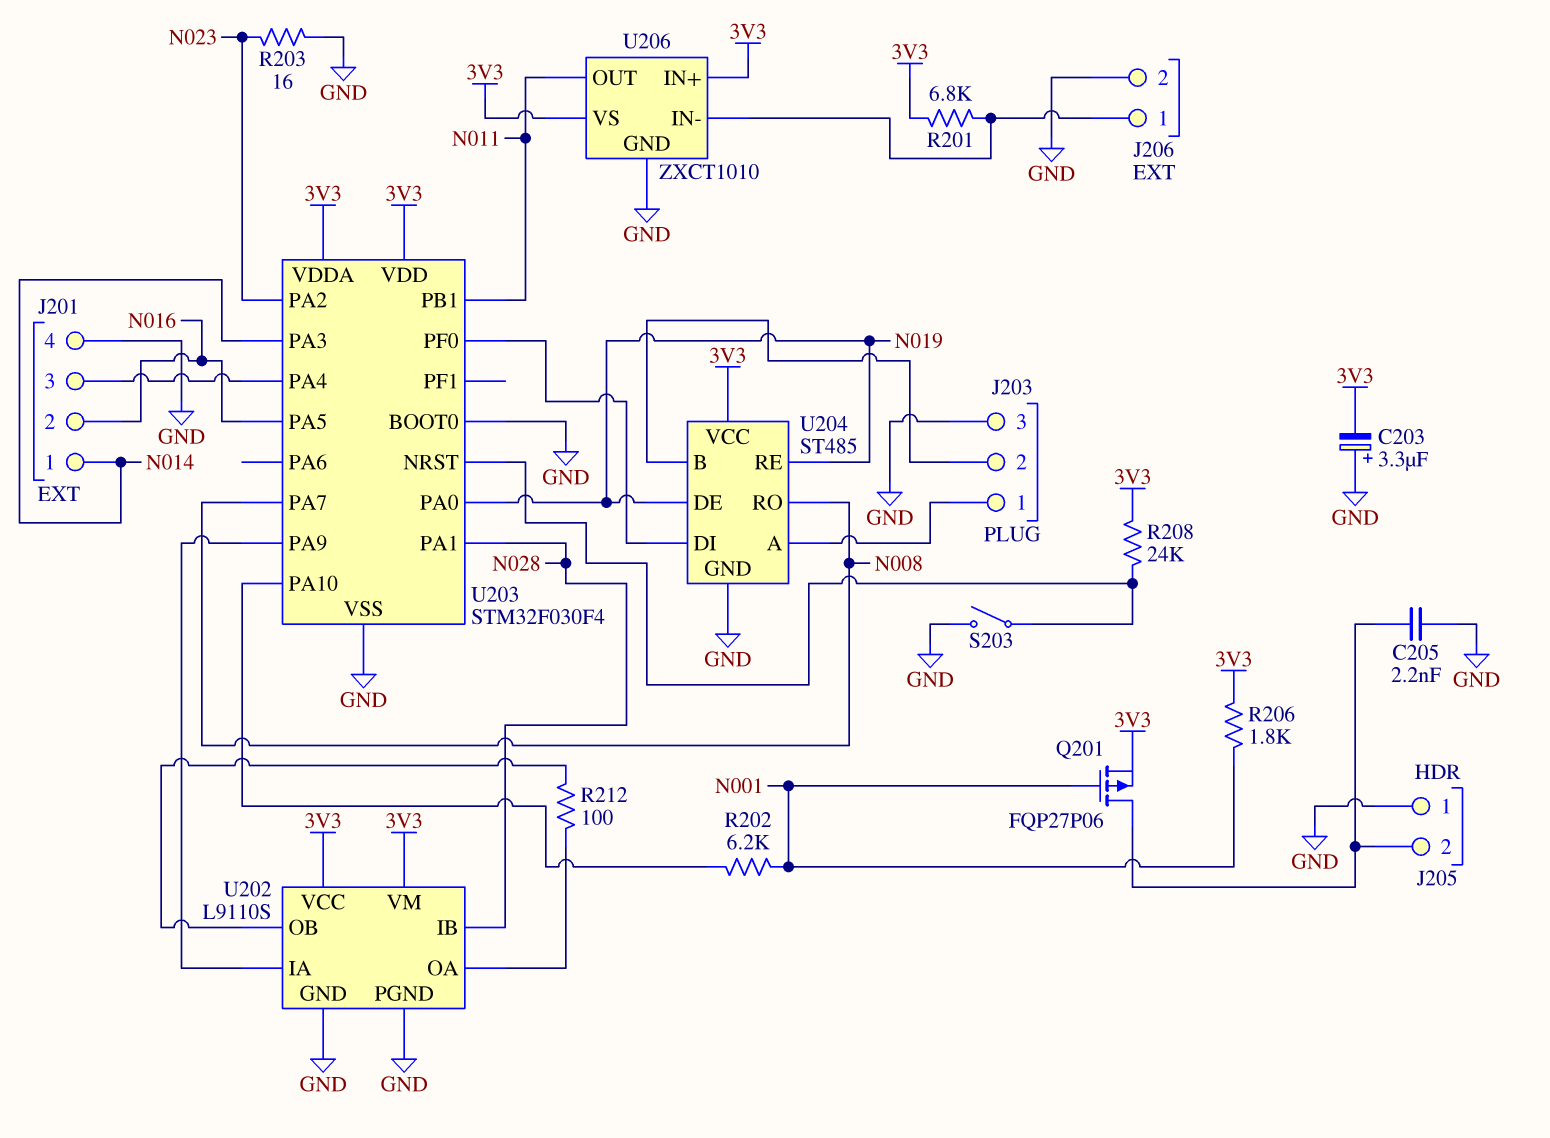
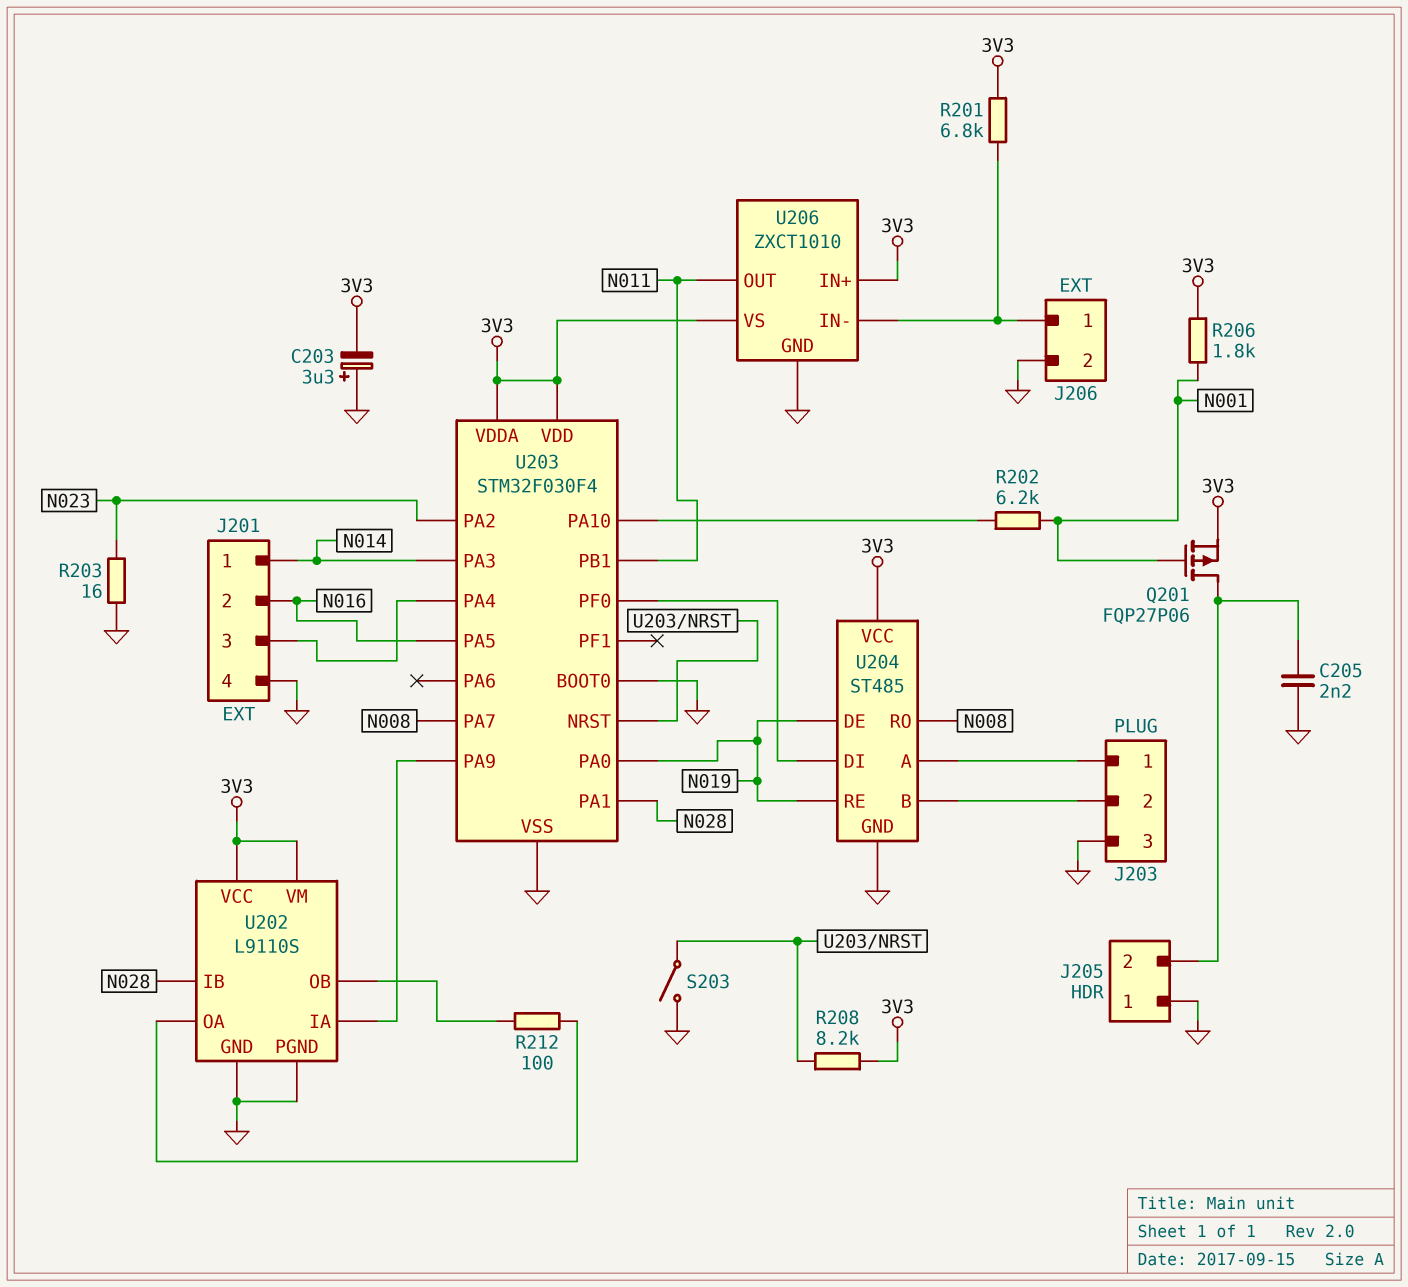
R208: 24k (3V3, U203/NRST) -> 8.2k (3V3, U203/NRST)

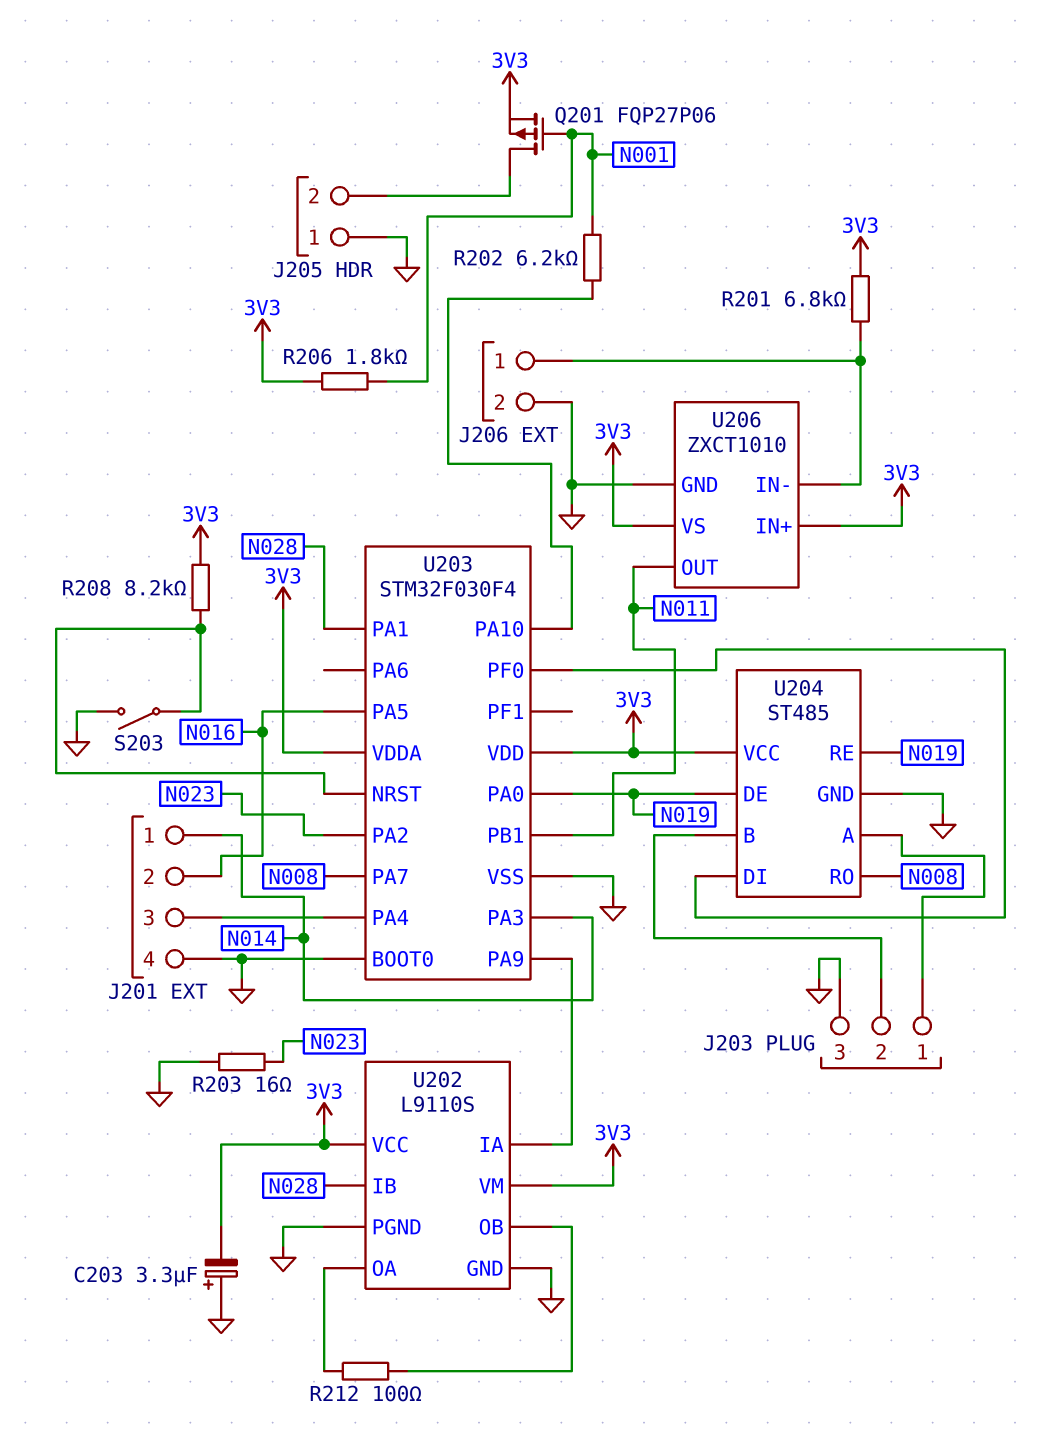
C205: 2.2nF (GND, J205/2) -> none

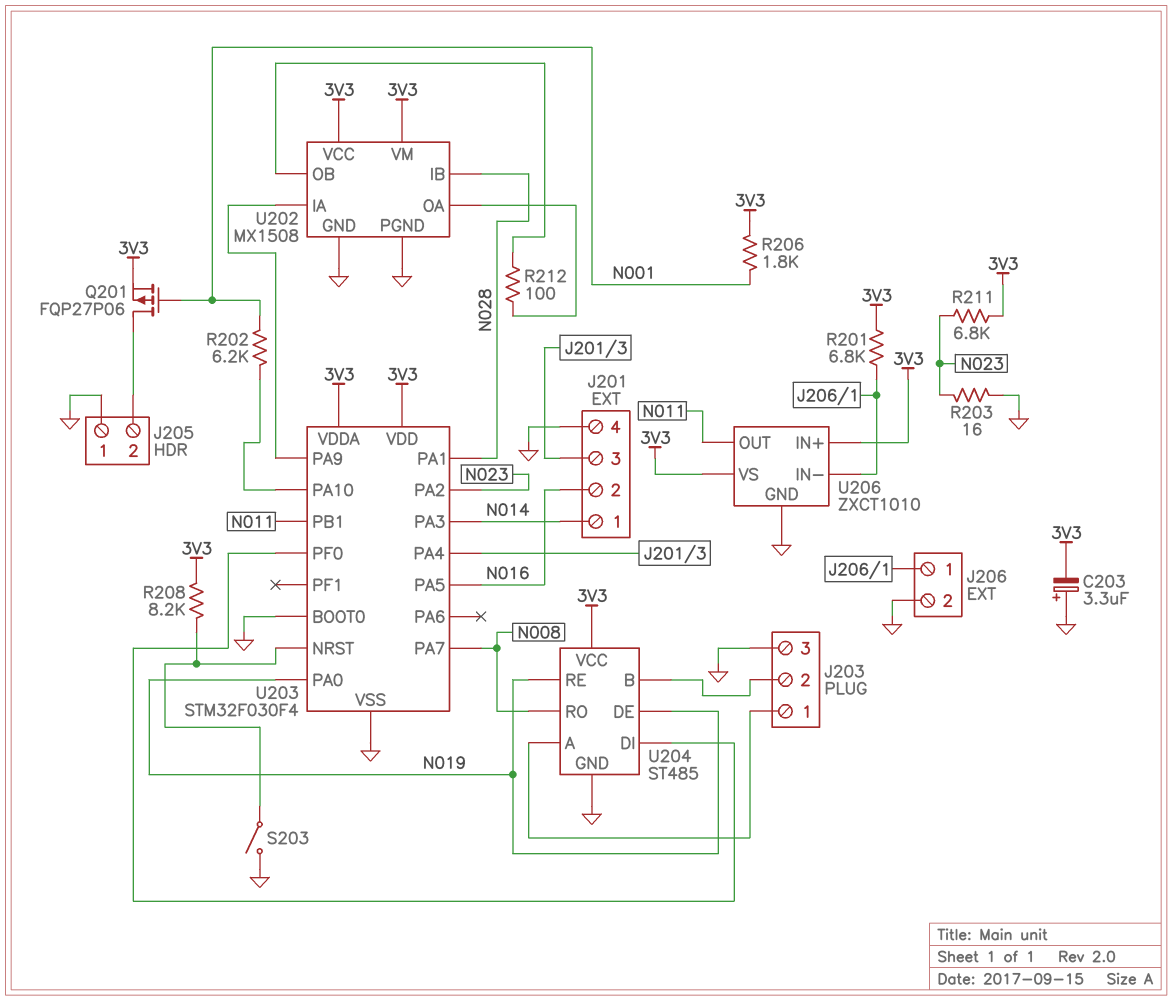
R211: none -> 6.8k (3V3, N023)
U202: L9110S -> MX1508

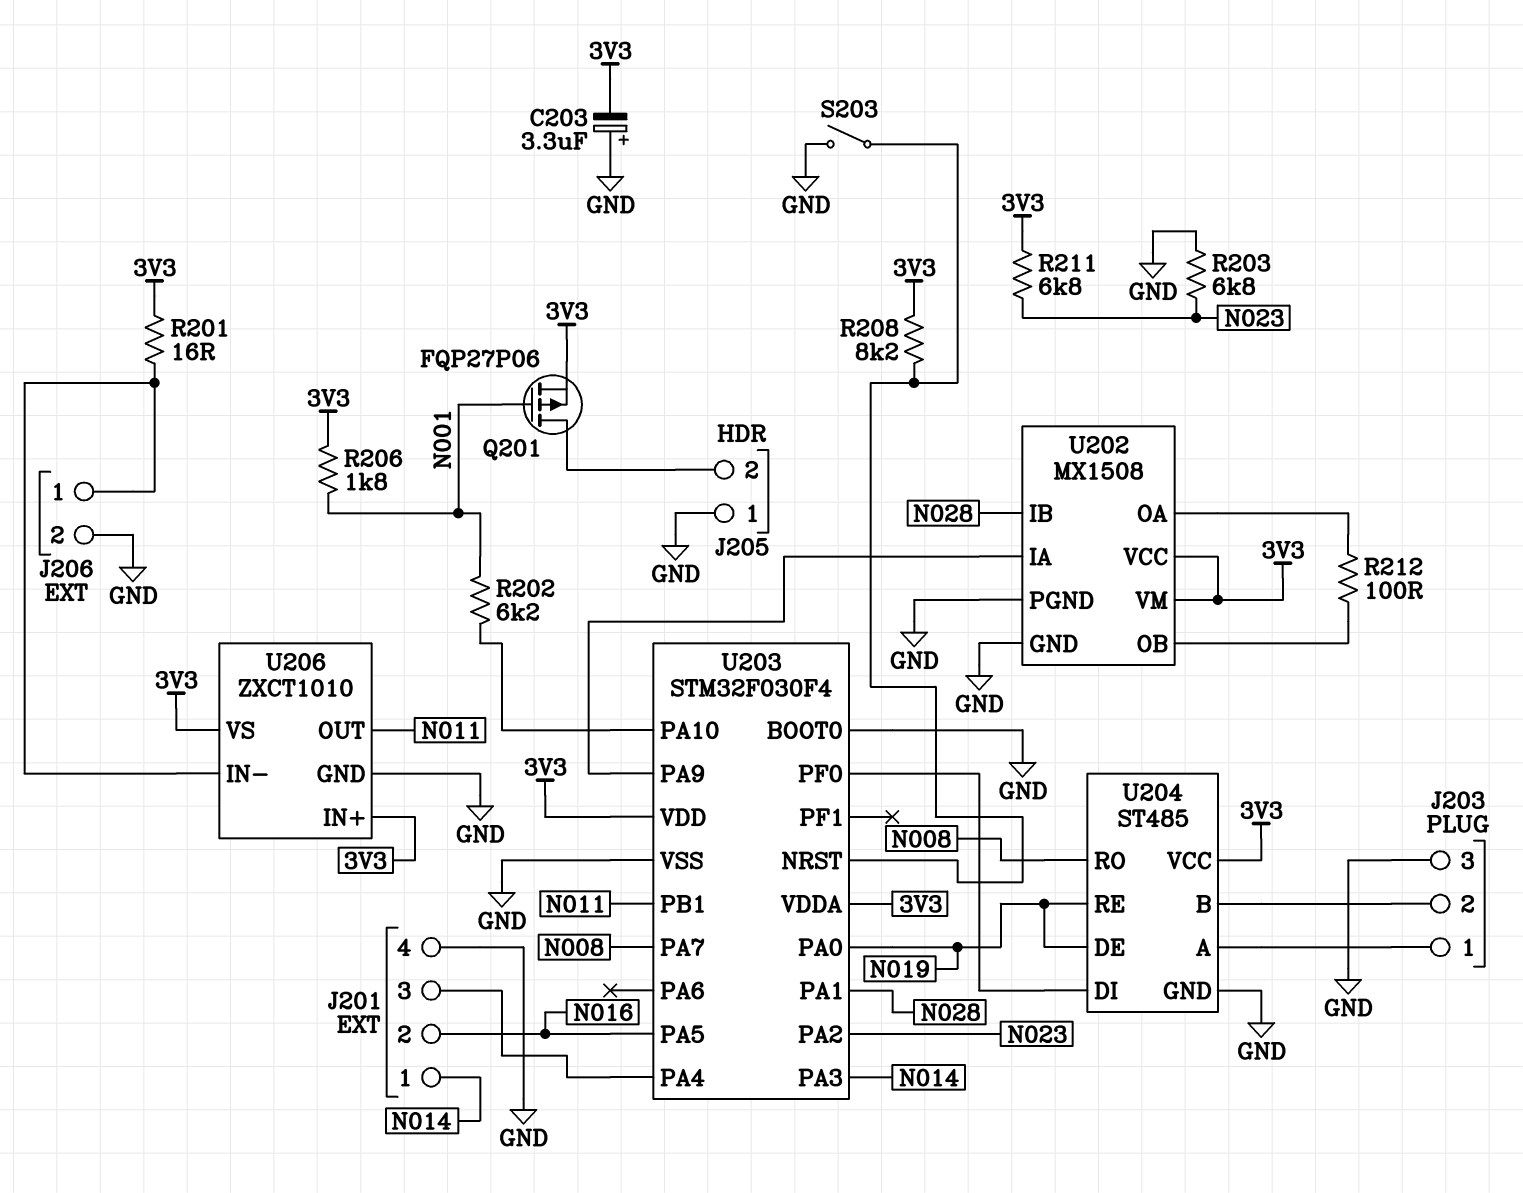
R201: 6.8k (3V3, J206/1) -> 16 (3V3, J206/1)
R203: 16 (GND, N023) -> 6.8k (GND, N023)

